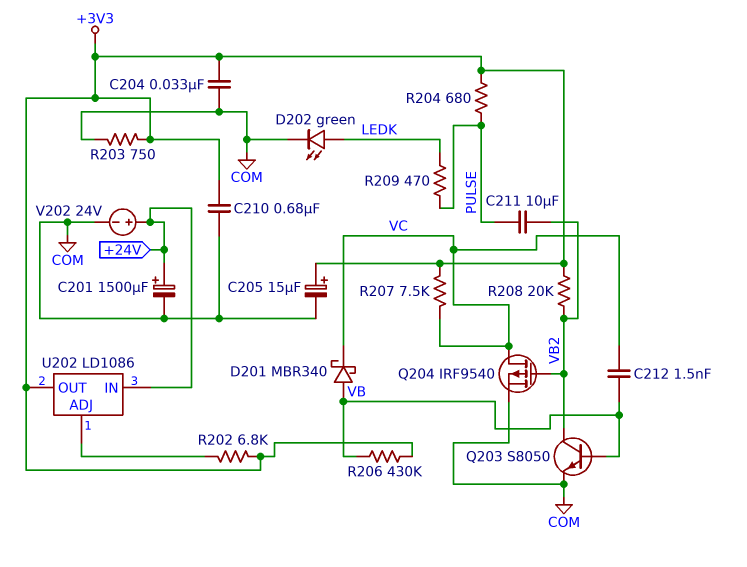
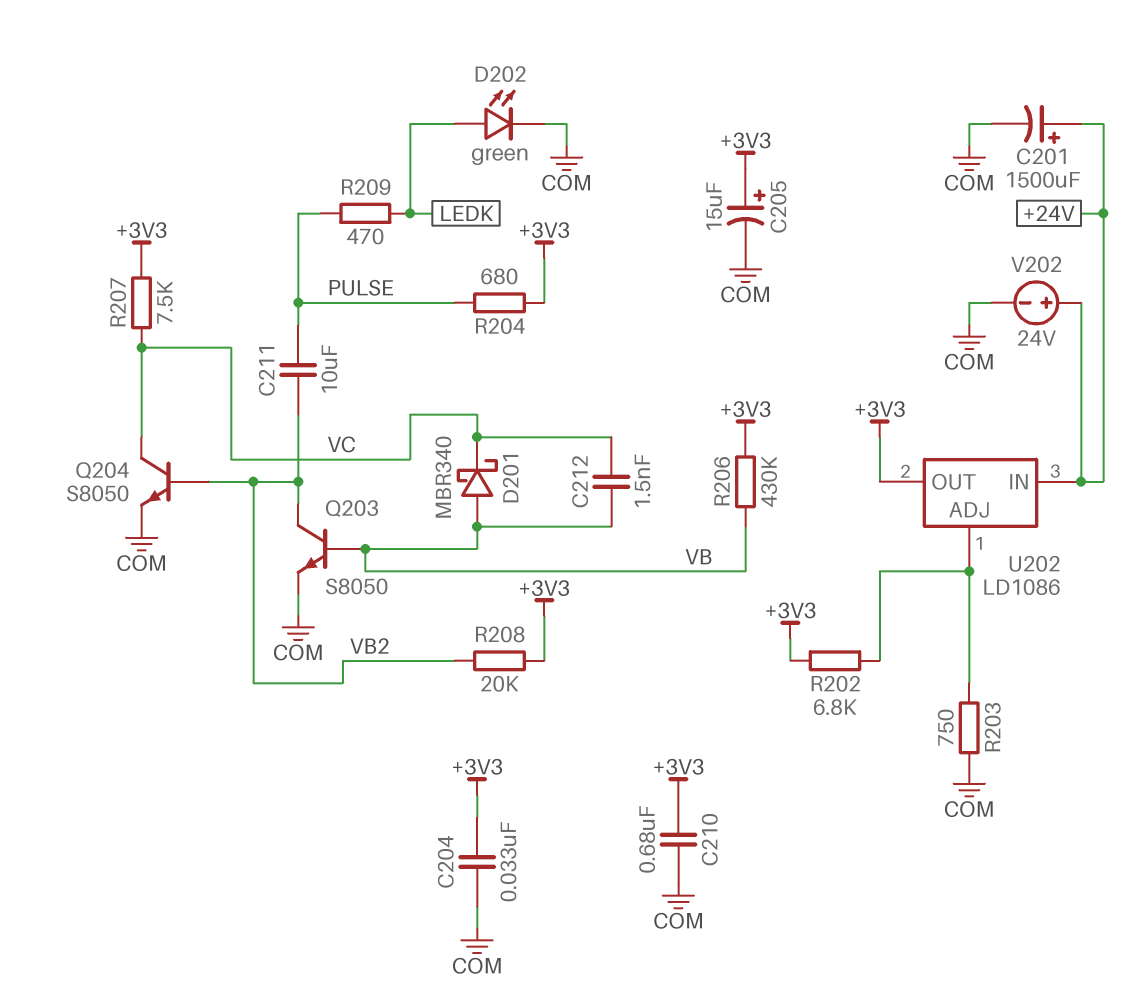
Q204: PMOS IRF9540 (G VB2, D VC, S COM) -> NPN S8050 (B VB2, C VC, E COM)
R203: 750 (+3V3, COM) -> 750 (COM, U202/ADJ)

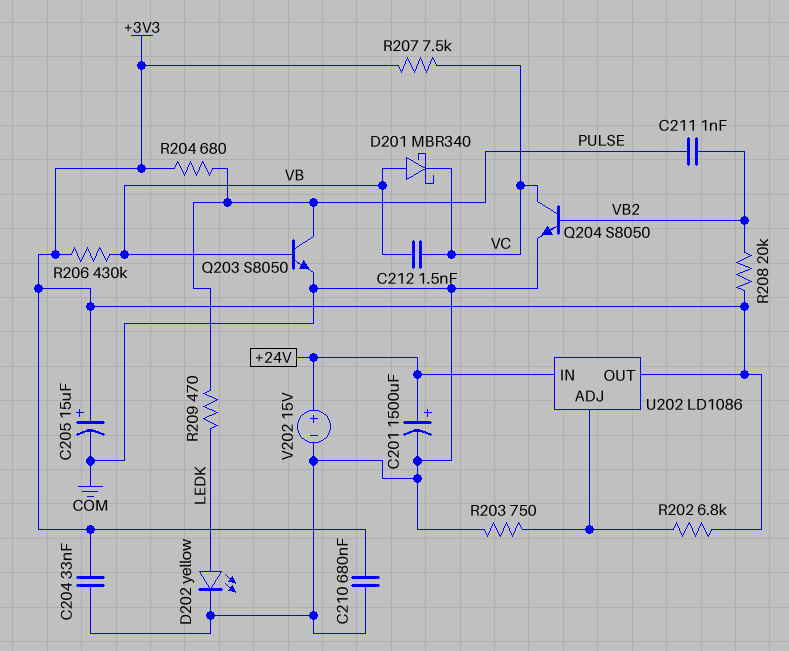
C211: 10uF (PULSE, VB2) -> 1nF (PULSE, VB2)
D202: LED green (A LEDK, K COM) -> LED yellow (A LEDK, K COM)
Q203: NPN S8050 (B VB, C VB2, E COM) -> NPN S8050 (B VB, C PULSE, E COM)
V202: 24V (plus +24V, minus COM) -> 15V (plus +24V, minus COM)

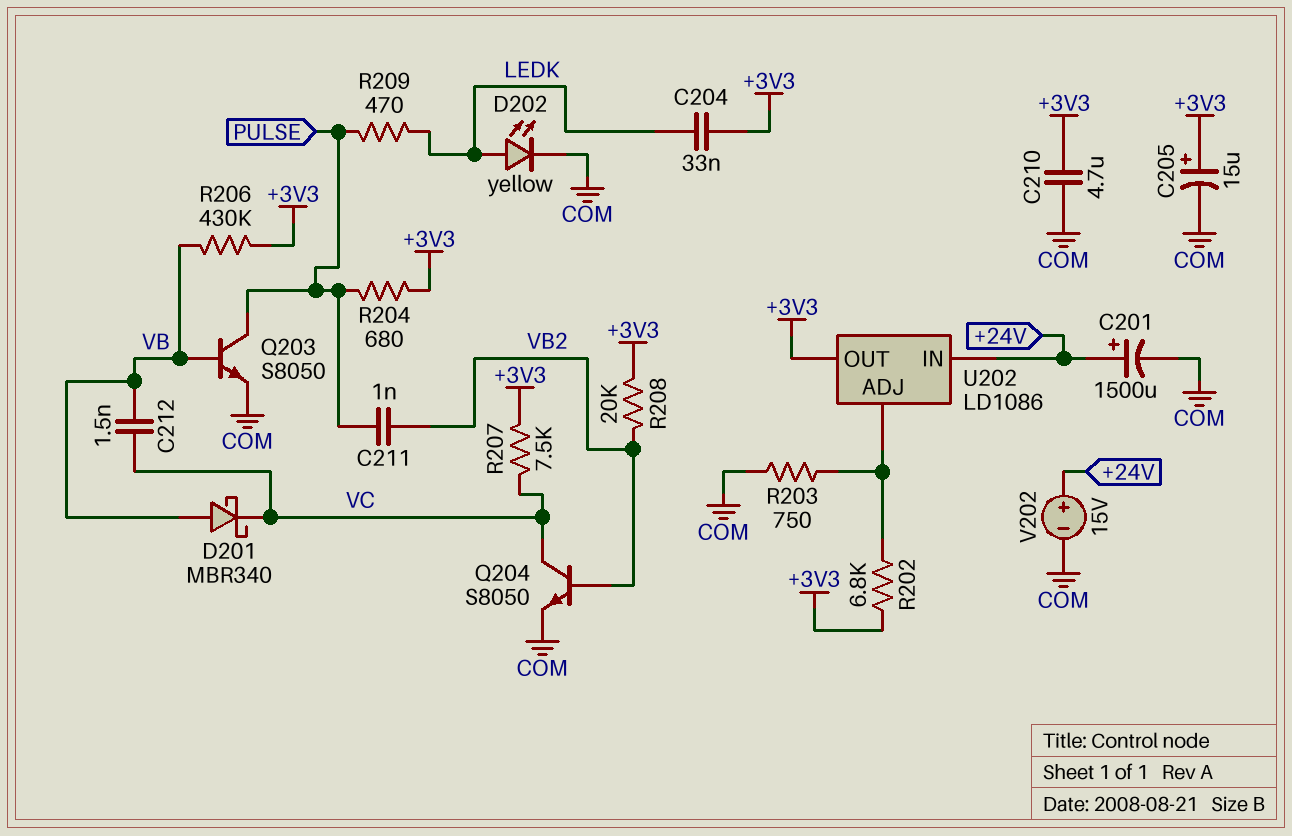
C204: 33nF (+3V3, COM) -> 33nF (+3V3, LEDK)
C210: 680nF (+3V3, COM) -> 4.7uF (+3V3, COM)

